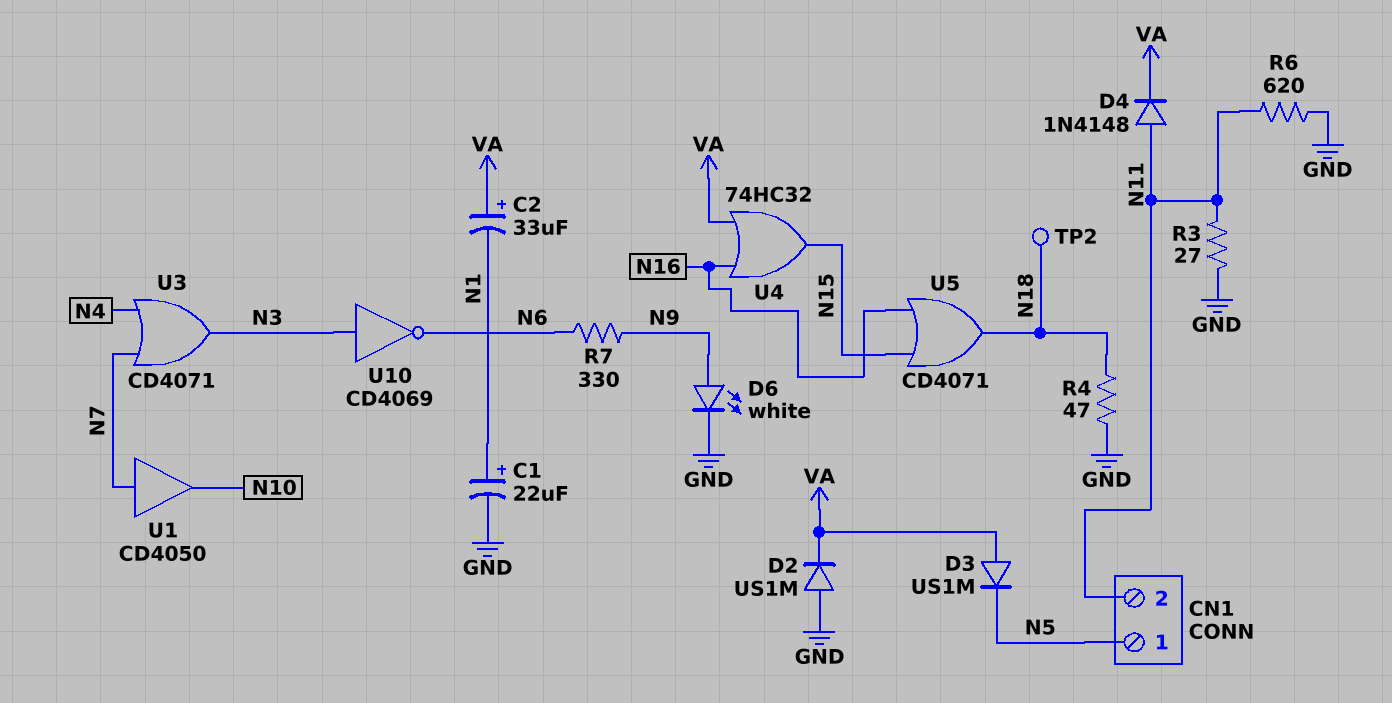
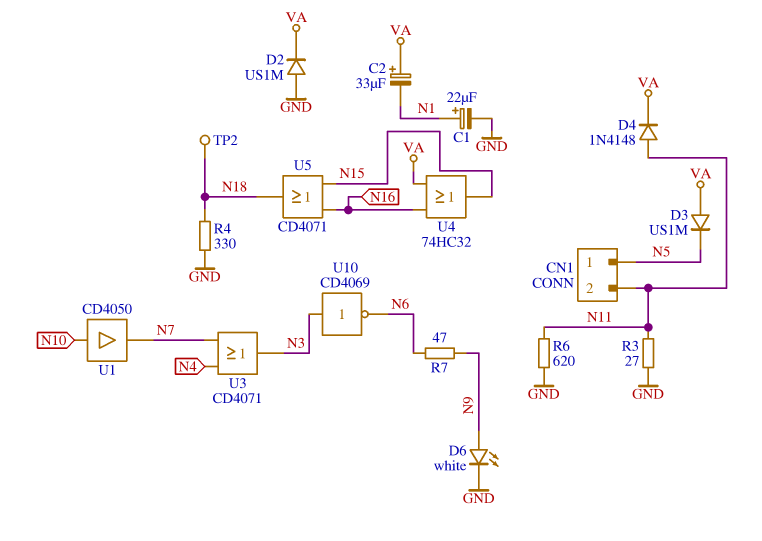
R4: 47 (GND, N18) -> 330 (GND, N18)
R7: 330 (N6, N9) -> 47 (N6, N9)
U1: buffer CD4050 (in N7, out N10) -> buffer CD4050 (in N10, out N7)

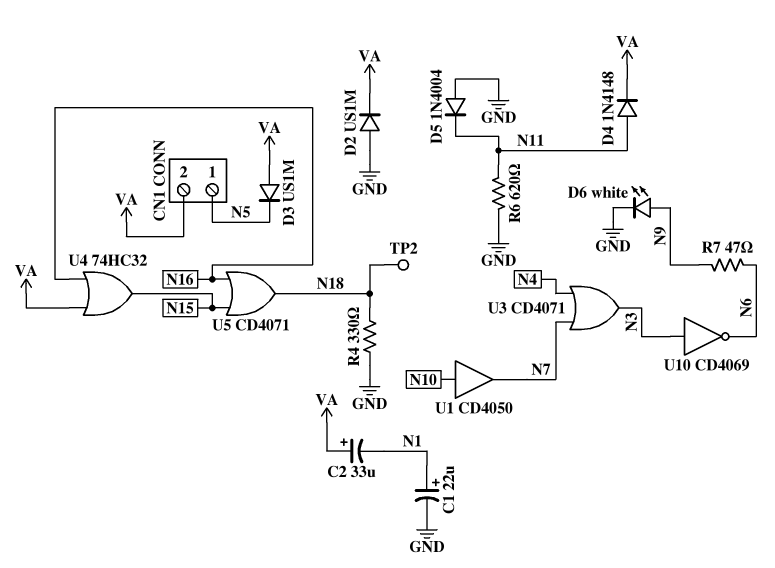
CN1 pin 2: N11 -> VA
D5: none -> diode 1N4004 (A GND, K N11)
R3: 27 (GND, N11) -> none

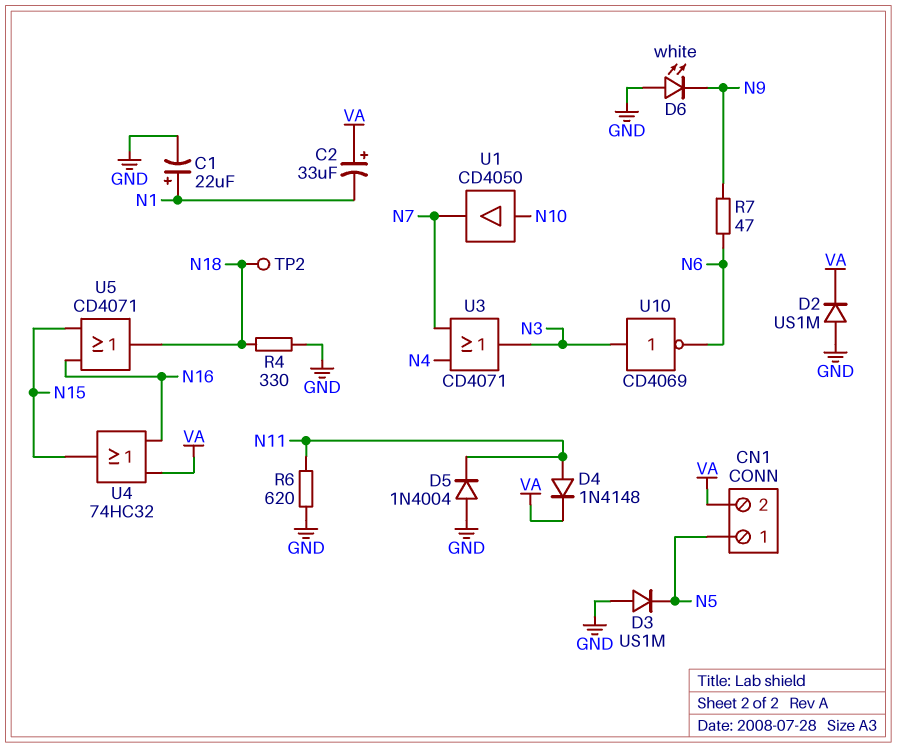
D3: diode US1M (A VA, K N5) -> diode US1M (A GND, K N5)
D6: LED white (A N9, K GND) -> LED white (A GND, K N9)

